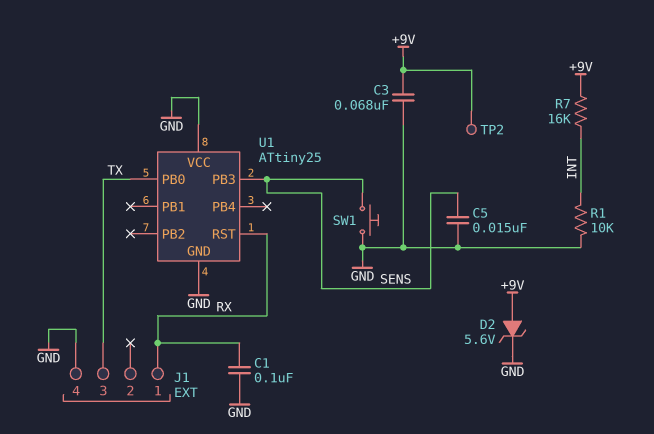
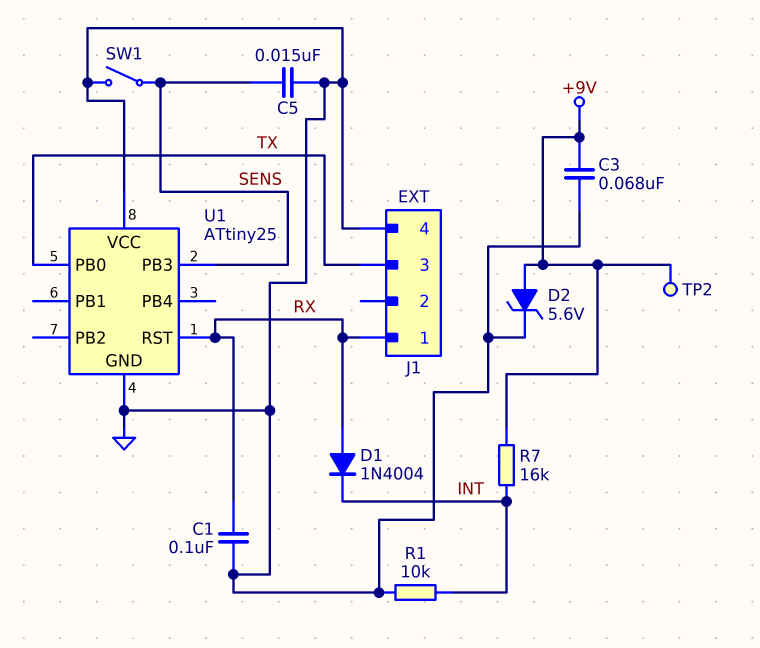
D1: none -> diode 1N4004 (A RX, K INT)
SW1: button (GND, SENS) -> switch (GND, SENS)

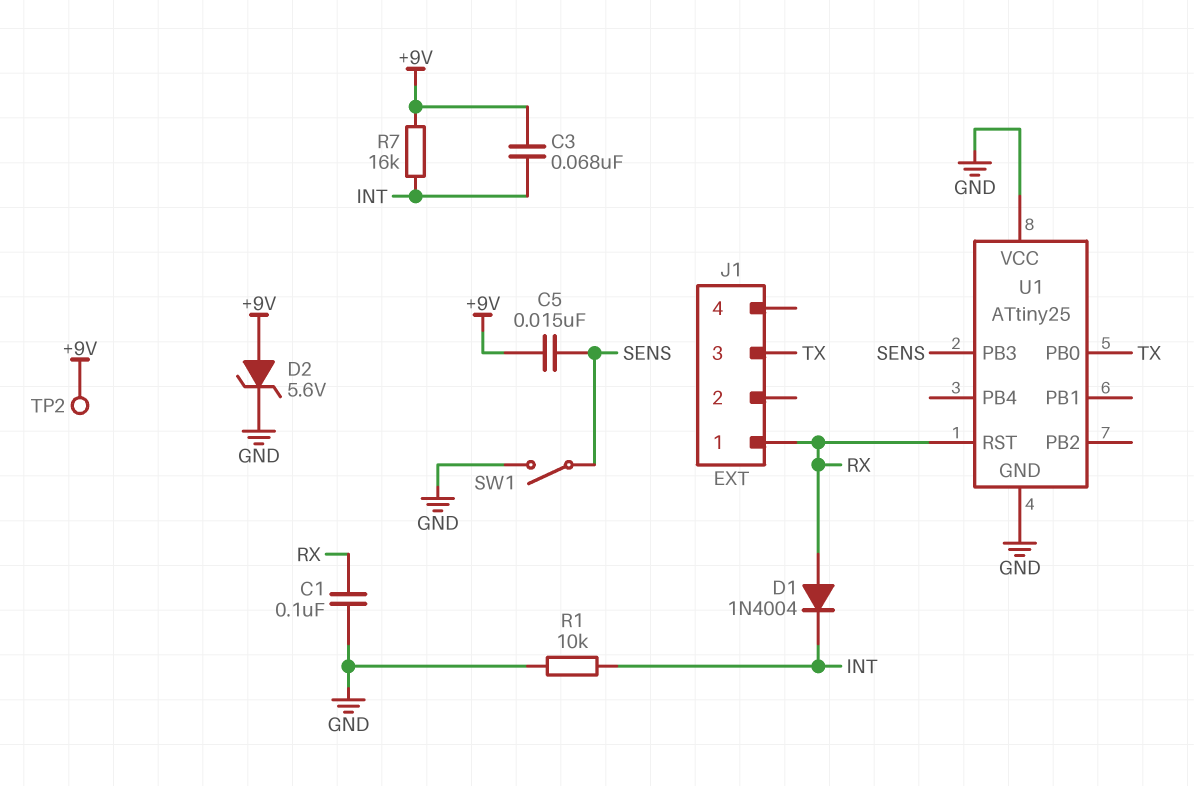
C3: 68nF (+9V, GND) -> 68nF (+9V, INT)
C5: 15nF (GND, SENS) -> 15nF (+9V, SENS)
J1 pin 4: GND -> none

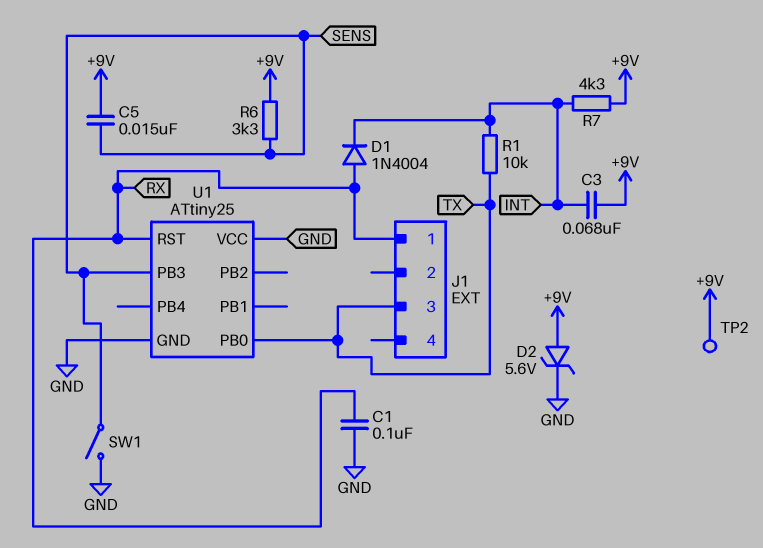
R1: 10k (GND, INT) -> 10k (INT, TX)
R6: none -> 3.3k (+9V, SENS)
R7: 16k (+9V, INT) -> 4.3k (+9V, INT)

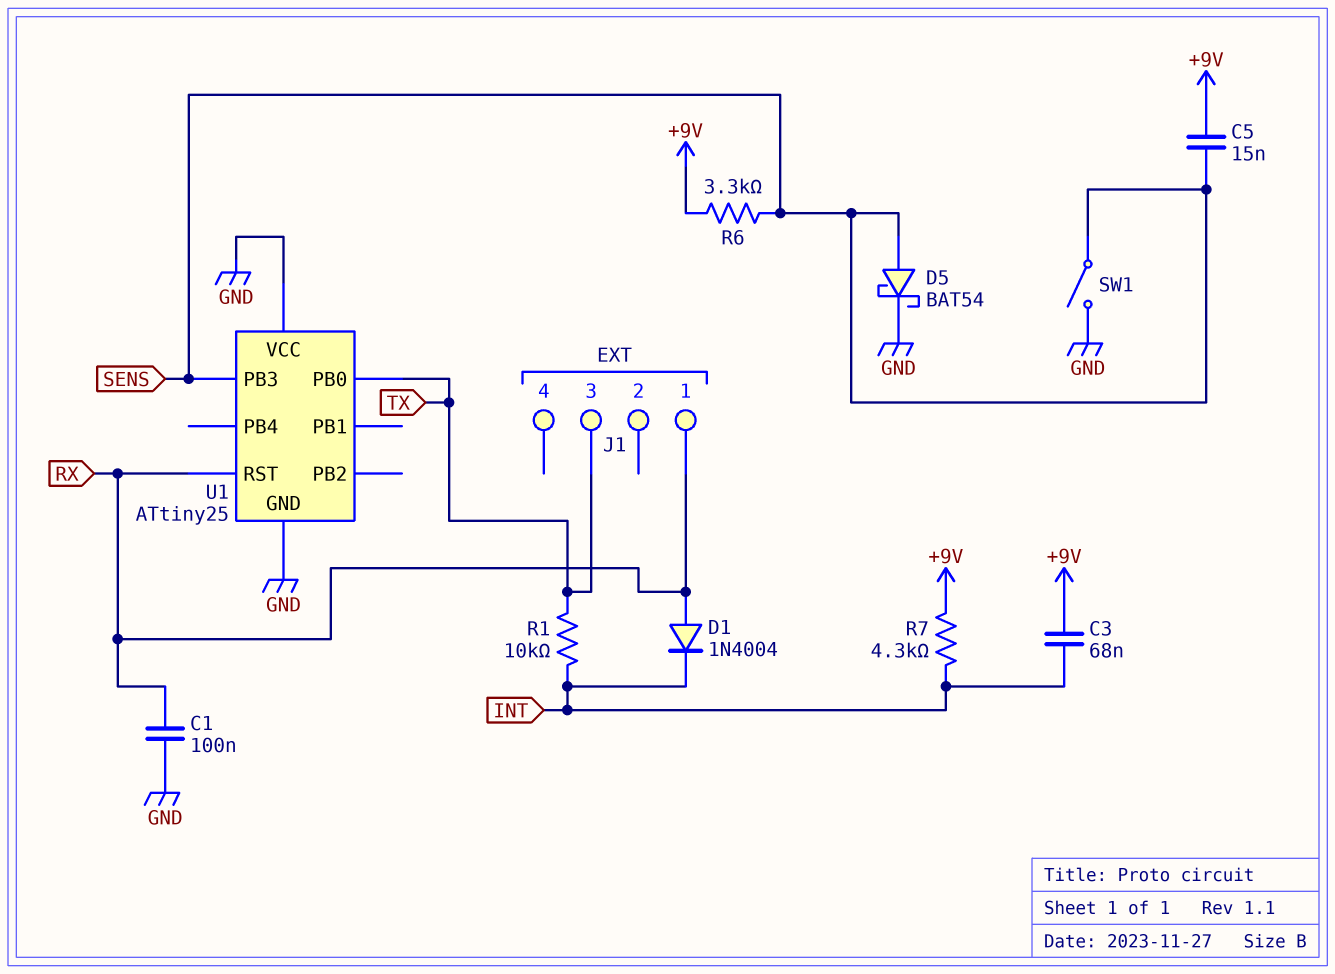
D2: zener 5.6V (A +9V, K GND) -> none
D5: none -> schottky BAT54 (A SENS, K GND)
TP2: test point (+9V) -> none

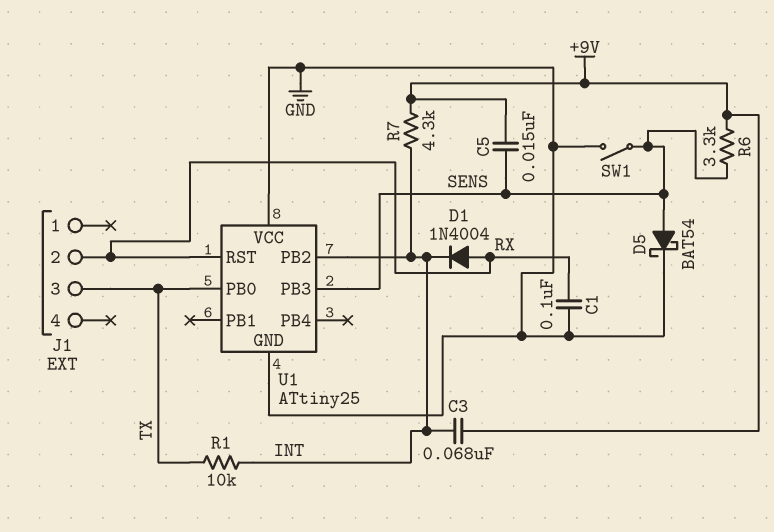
J1 pin 1: RX -> none
J1 pin 2: none -> RX
U1 pin PB2: none -> INT

